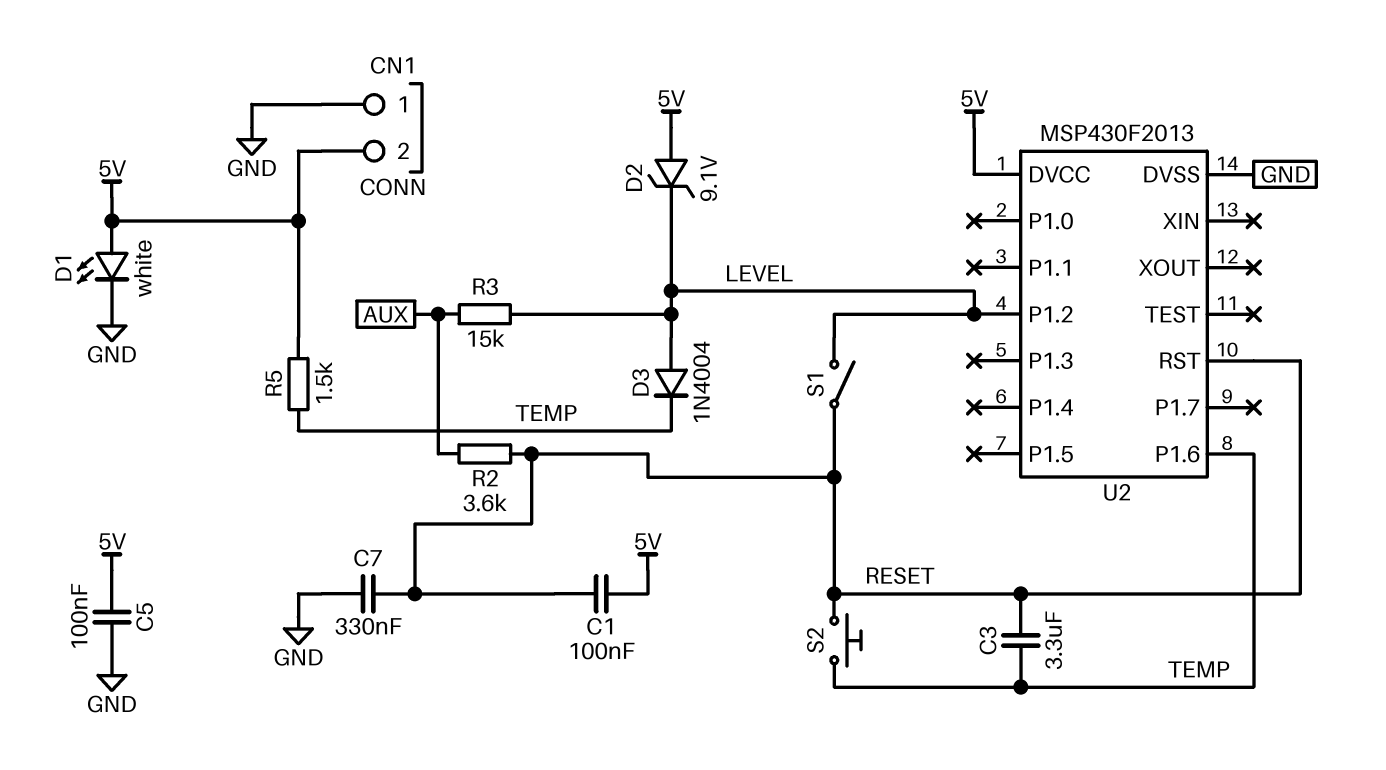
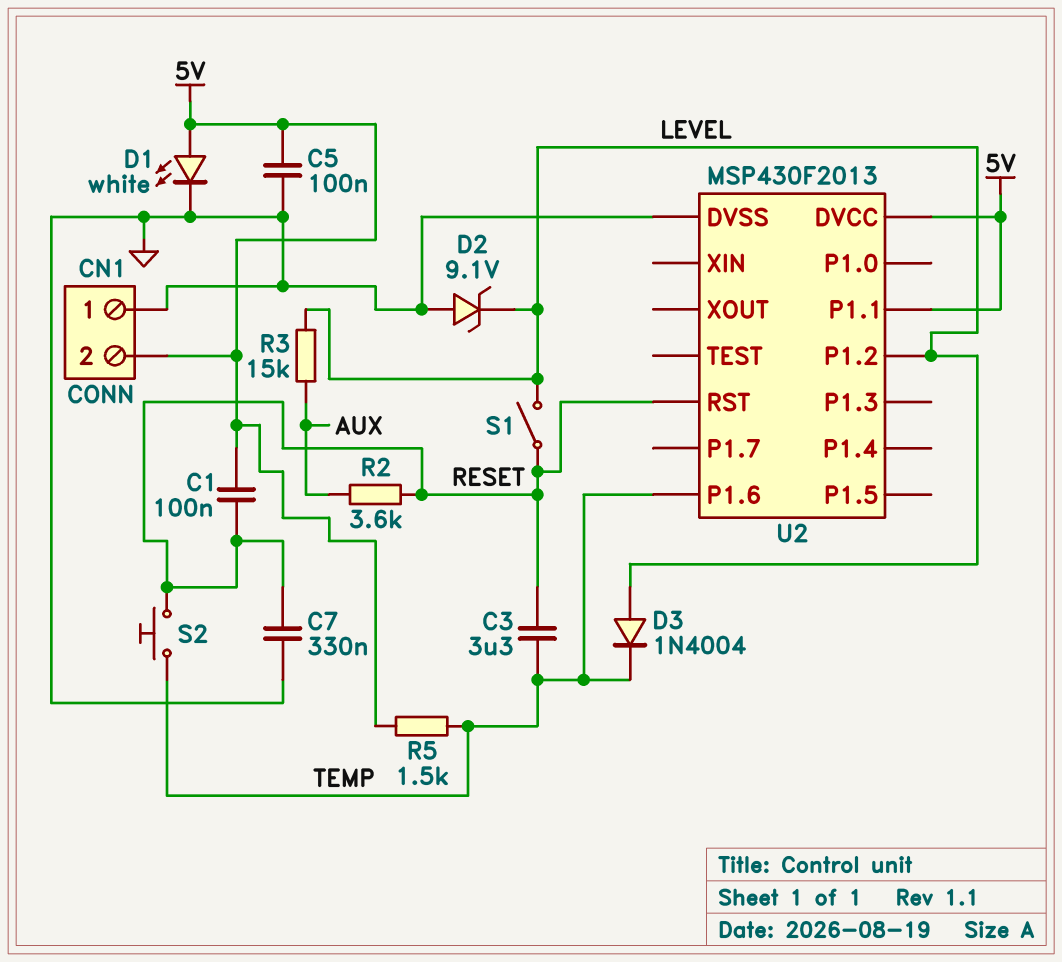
D2: zener 9.1V (A 5V, K LEVEL) -> zener 9.1V (A GND, K LEVEL)
U2 pin P1.1: none -> 5V

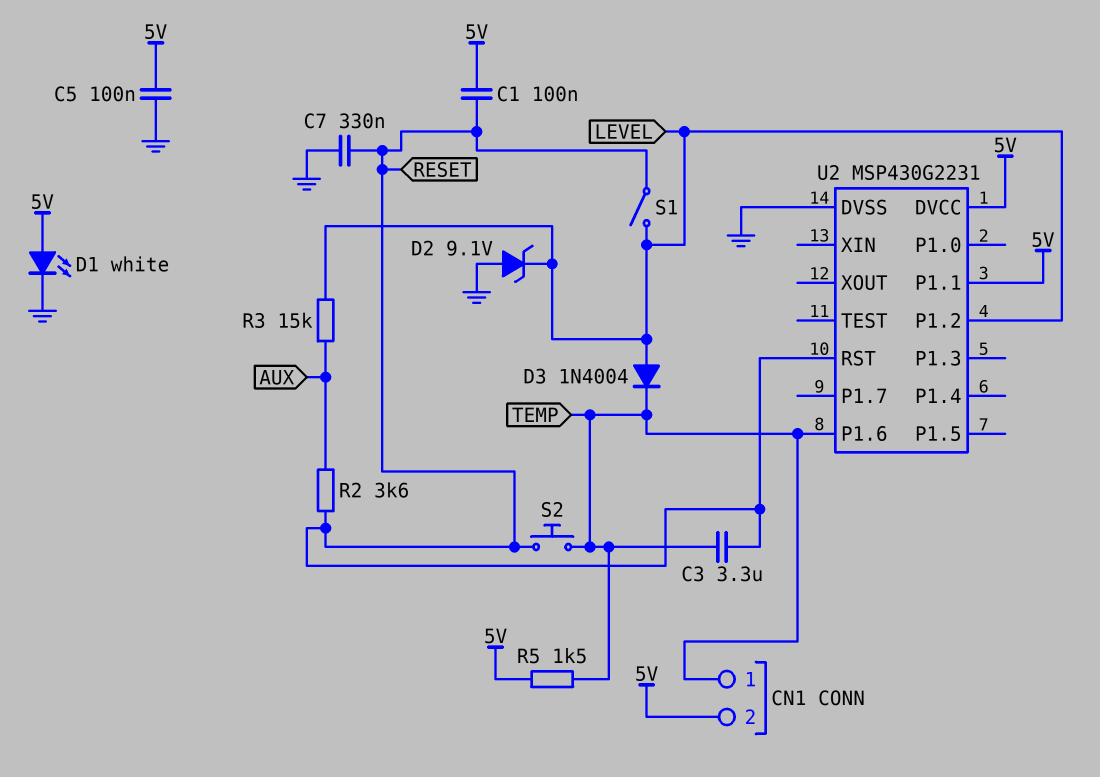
CN1 pin 1: GND -> TEMP
U2: MSP430F2013 -> MSP430G2231

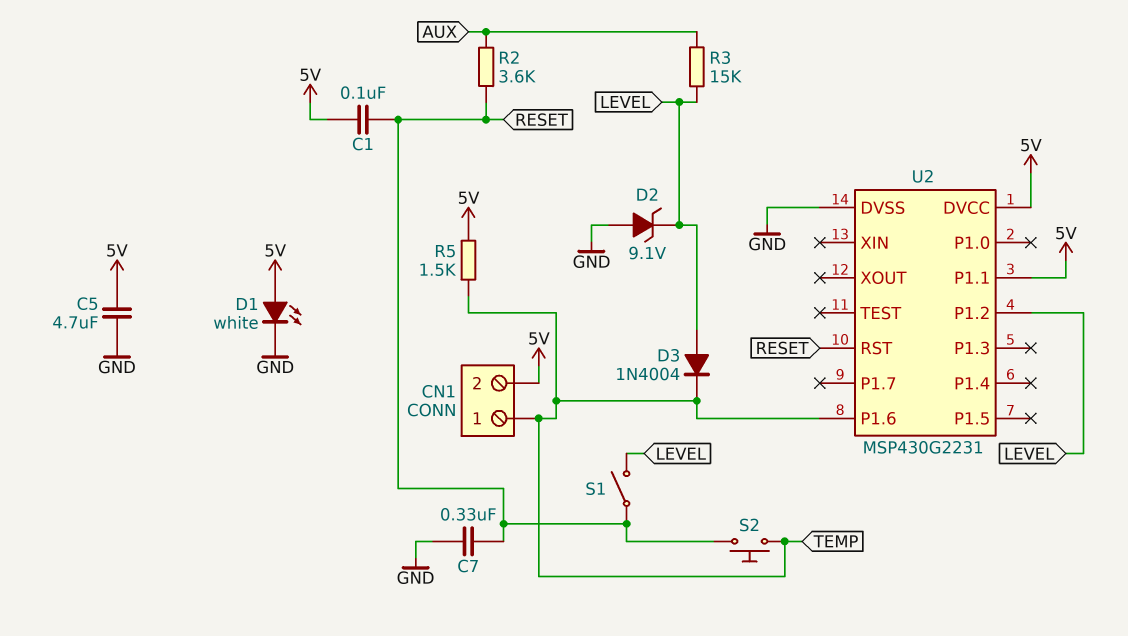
C3: 3.3uF (RESET, TEMP) -> none
C5: 100nF (5V, GND) -> 4.7uF (5V, GND)

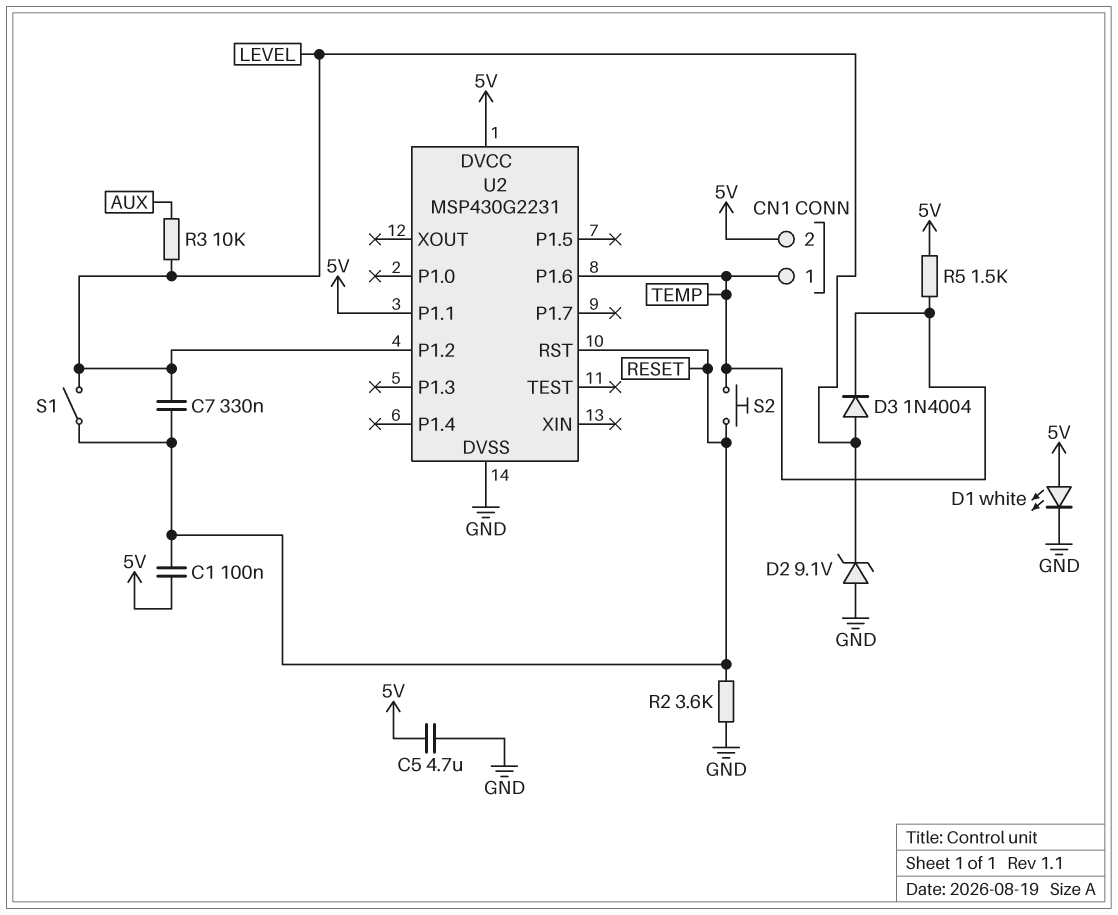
C7: 330nF (GND, RESET) -> 330nF (LEVEL, RESET)
R2: 3.6k (AUX, RESET) -> 3.6k (GND, RESET)
R3: 15k (AUX, LEVEL) -> 10k (AUX, LEVEL)

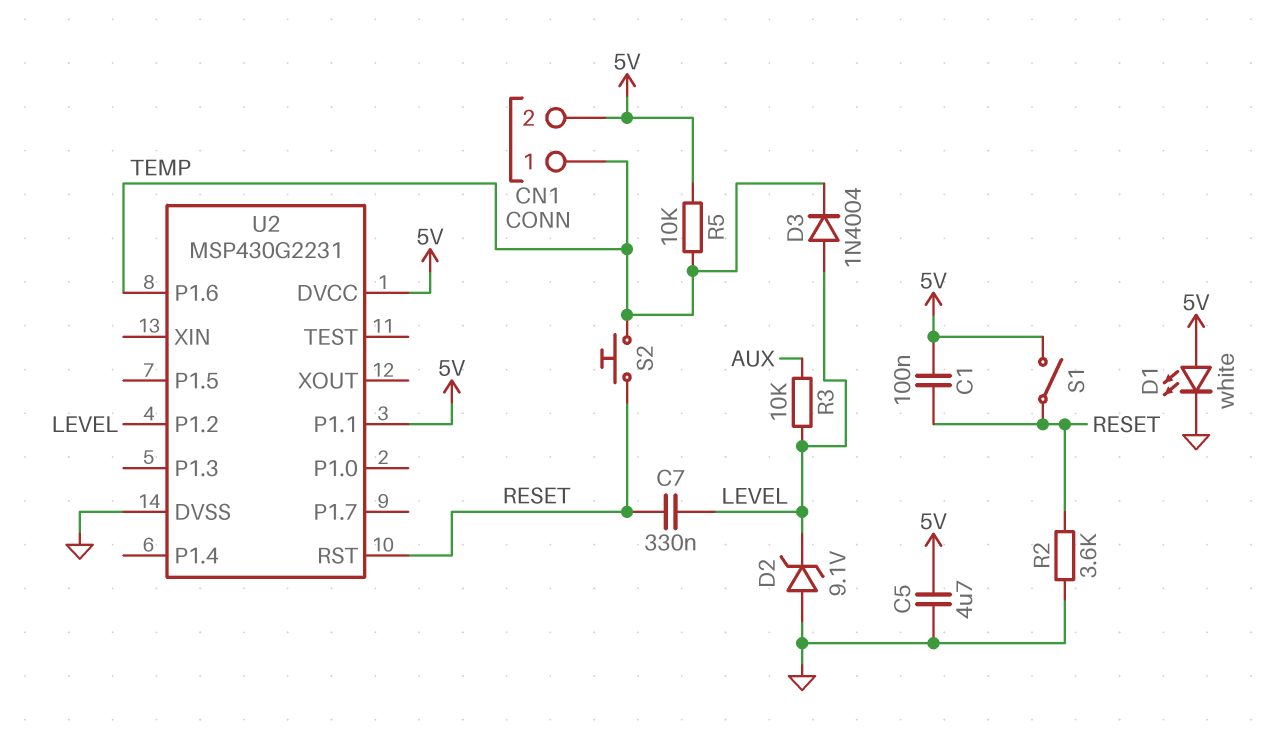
R5: 1.5k (5V, TEMP) -> 10k (5V, TEMP)
S1: switch (LEVEL, RESET) -> switch (5V, RESET)

